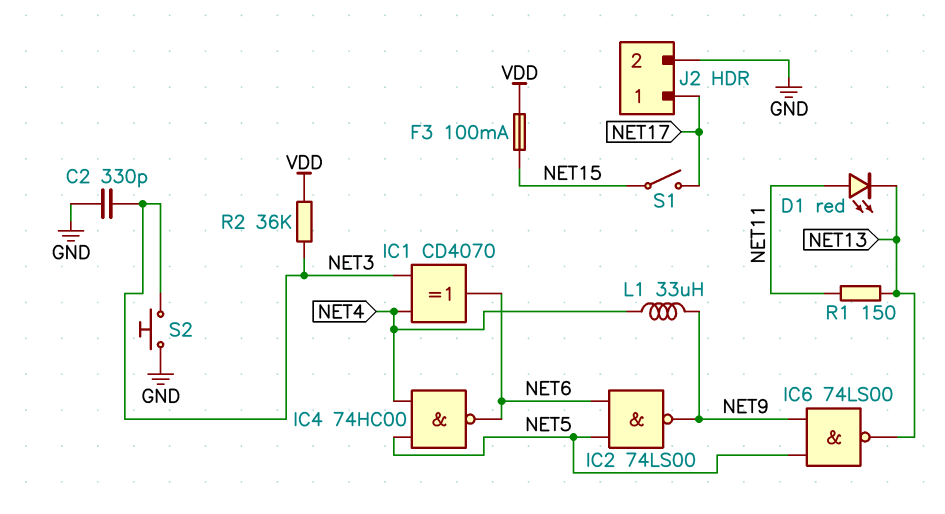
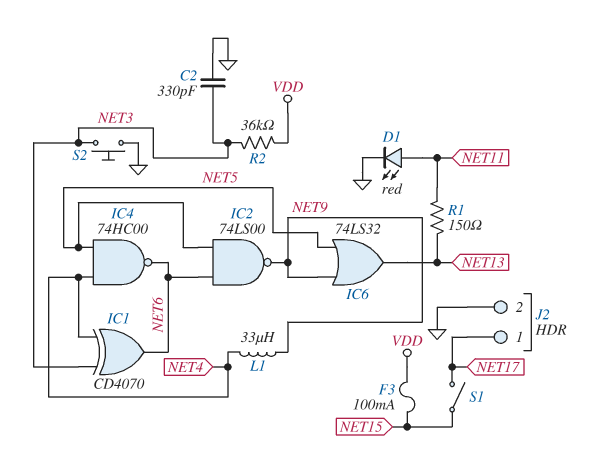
D1: LED red (A NET11, K NET13) -> LED red (A NET11, K GND)
IC6: NAND 74LS00 (in NET5, in NET9, out NET13) -> OR 74LS32 (in NET5, in NET9, out NET13)

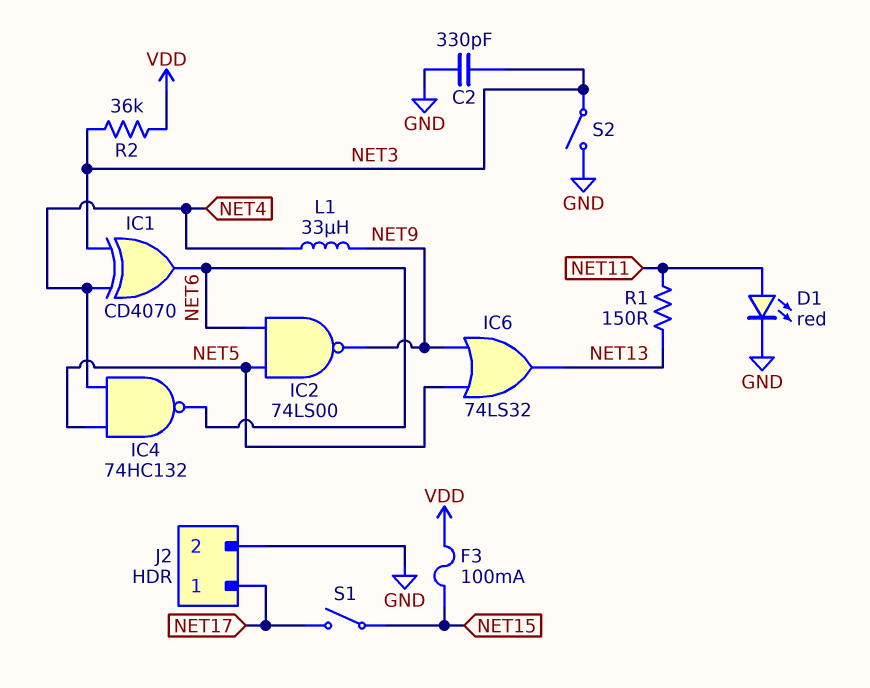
IC4: NAND 74HC00 (in NET4, in NET5, out NET6) -> NAND 74HC132 (in NET4, in NET5, out NET6)
S2: button (GND, NET3) -> switch (GND, NET3)

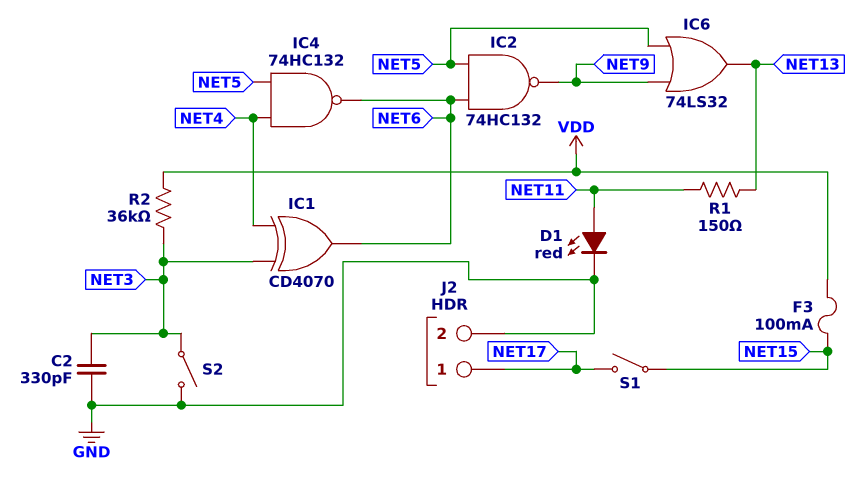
IC2: NAND 74LS00 (in NET5, in NET6, out NET9) -> NAND 74HC132 (in NET5, in NET6, out NET9)
L1: 33uH (NET4, NET9) -> none

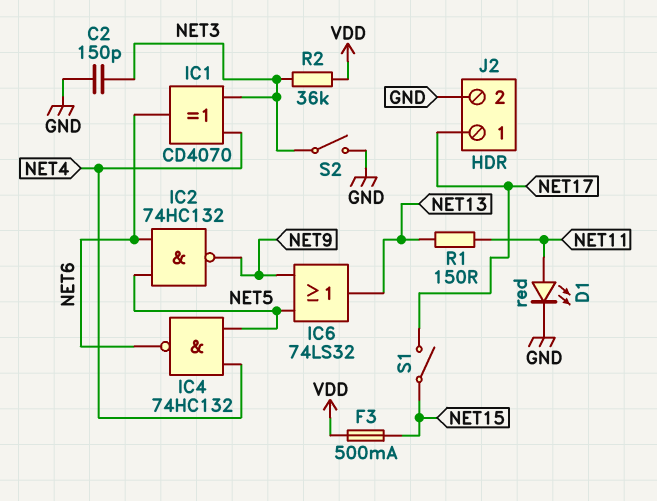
C2: 330pF (GND, NET3) -> 150pF (GND, NET3)
F3: 100mA (NET15, VDD) -> 500mA (NET15, VDD)

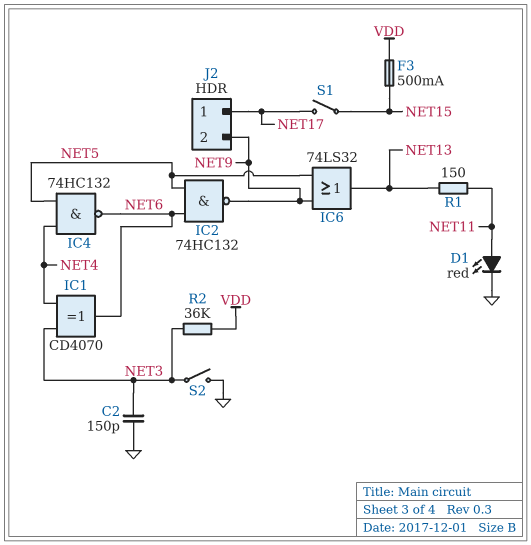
J2 pin 2: GND -> NET9

